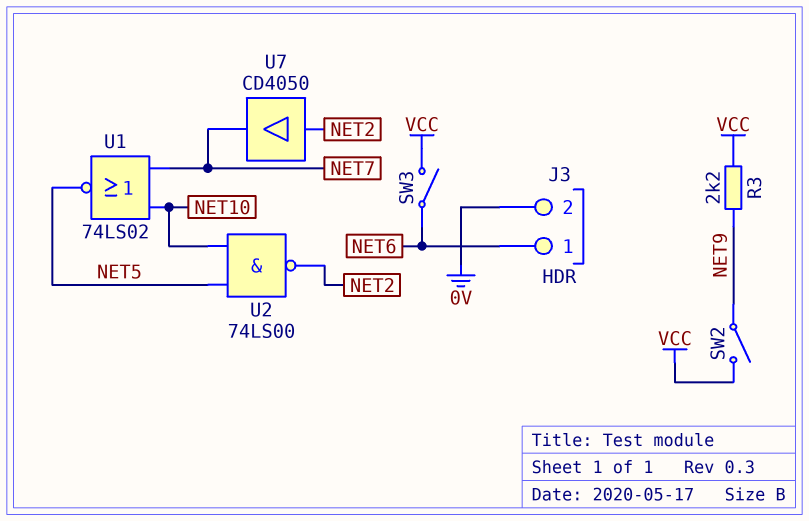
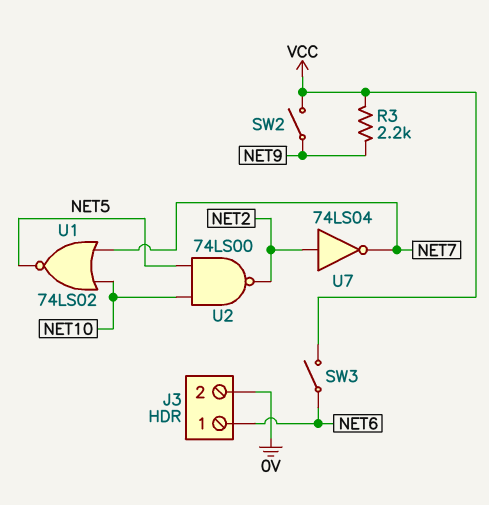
U7: buffer CD4050 (in NET2, out NET7) -> NOT 74LS04 (in NET2, out NET7)

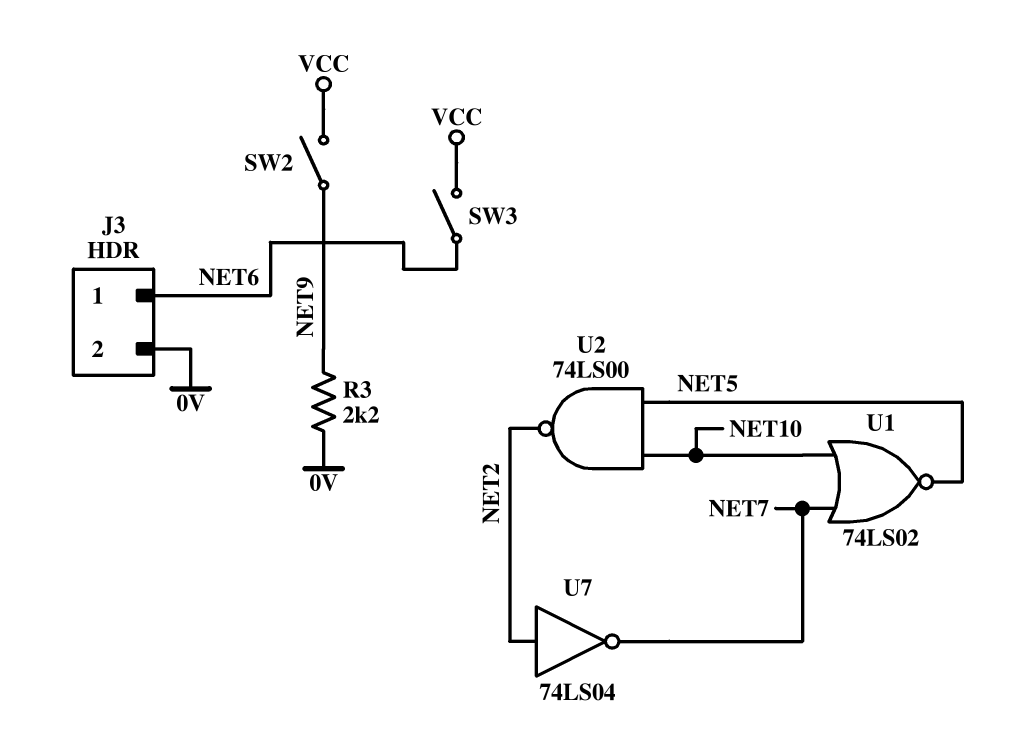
R3: 2.2k (NET9, VCC) -> 2.2k (0V, NET9)

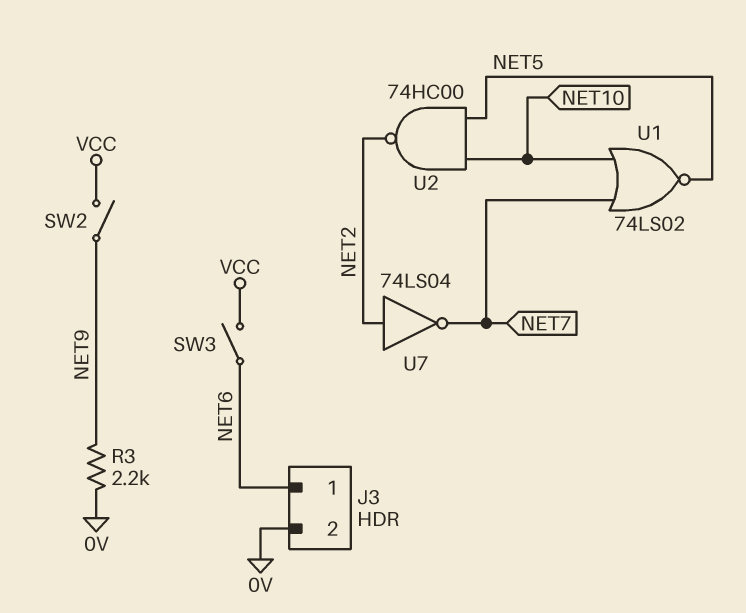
U2: NAND 74LS00 (in NET5, in NET10, out NET2) -> NAND 74HC00 (in NET5, in NET10, out NET2)

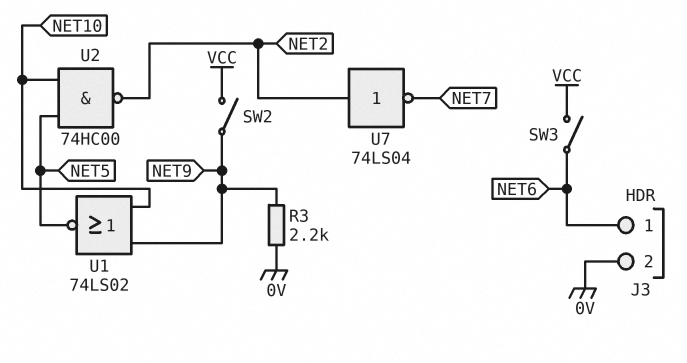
U1: NOR 74LS02 (in NET7, in NET10, out NET5) -> NOR 74LS02 (in NET9, in NET10, out NET5)

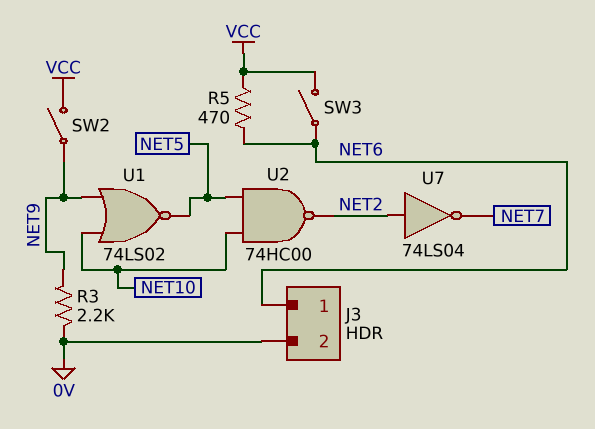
R5: none -> 470 (NET6, VCC)

